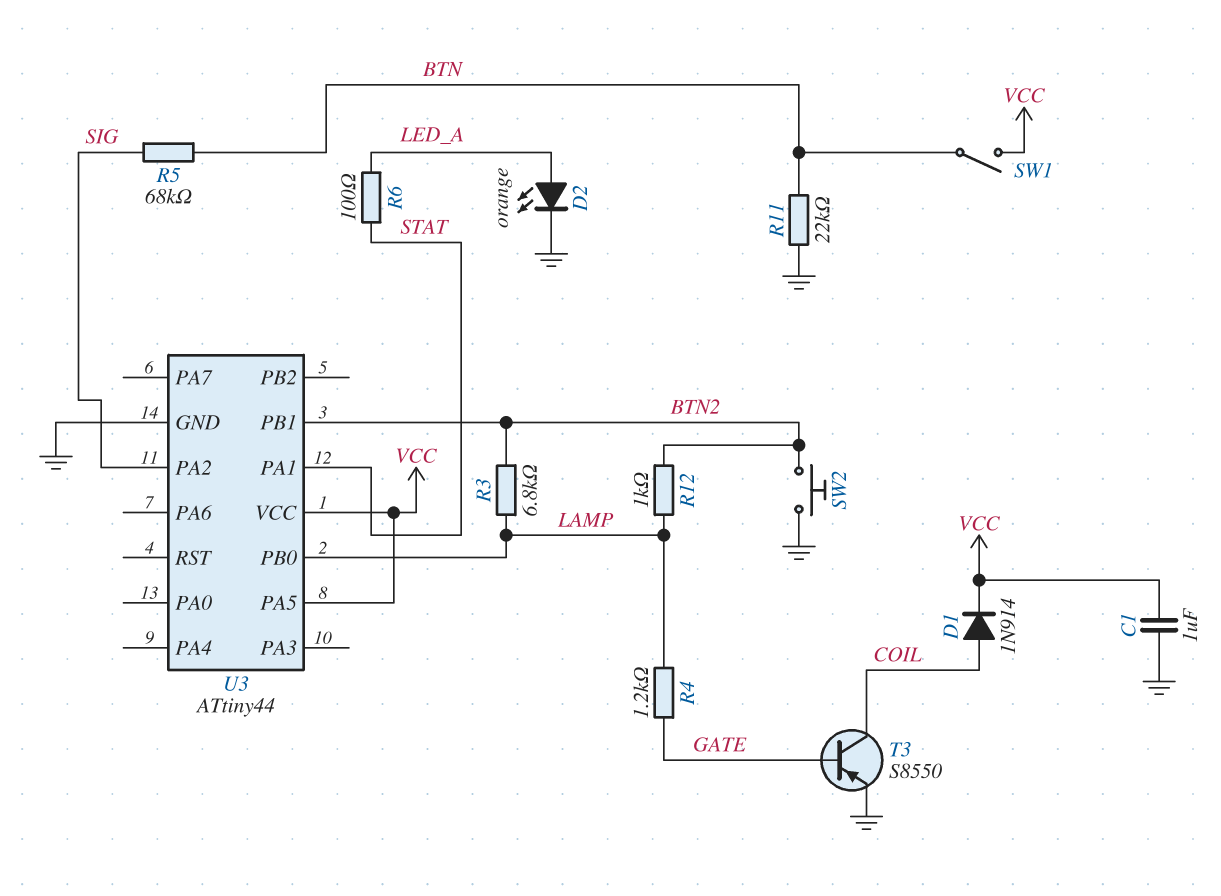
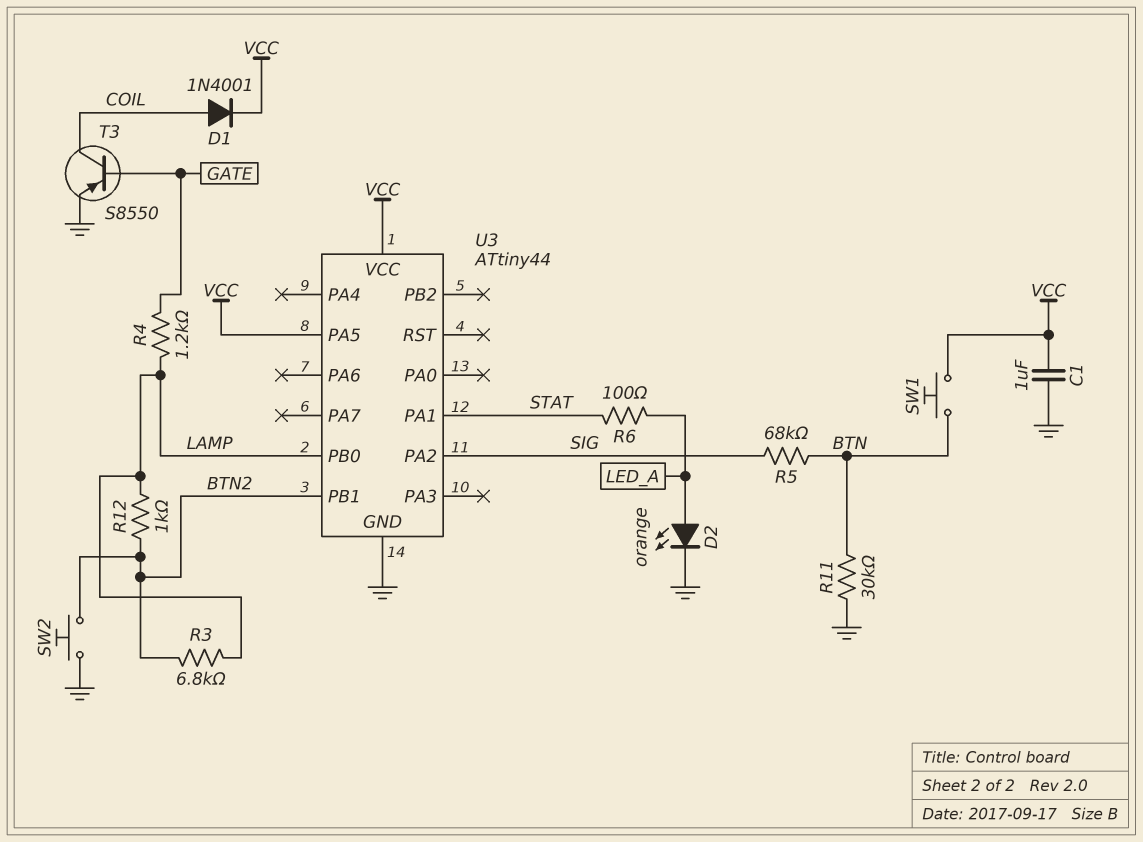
D1: diode 1N914 (A COIL, K VCC) -> diode 1N4001 (A COIL, K VCC)
R11: 22k (BTN, GND) -> 30k (BTN, GND)
SW1: switch (BTN, VCC) -> button (BTN, VCC)

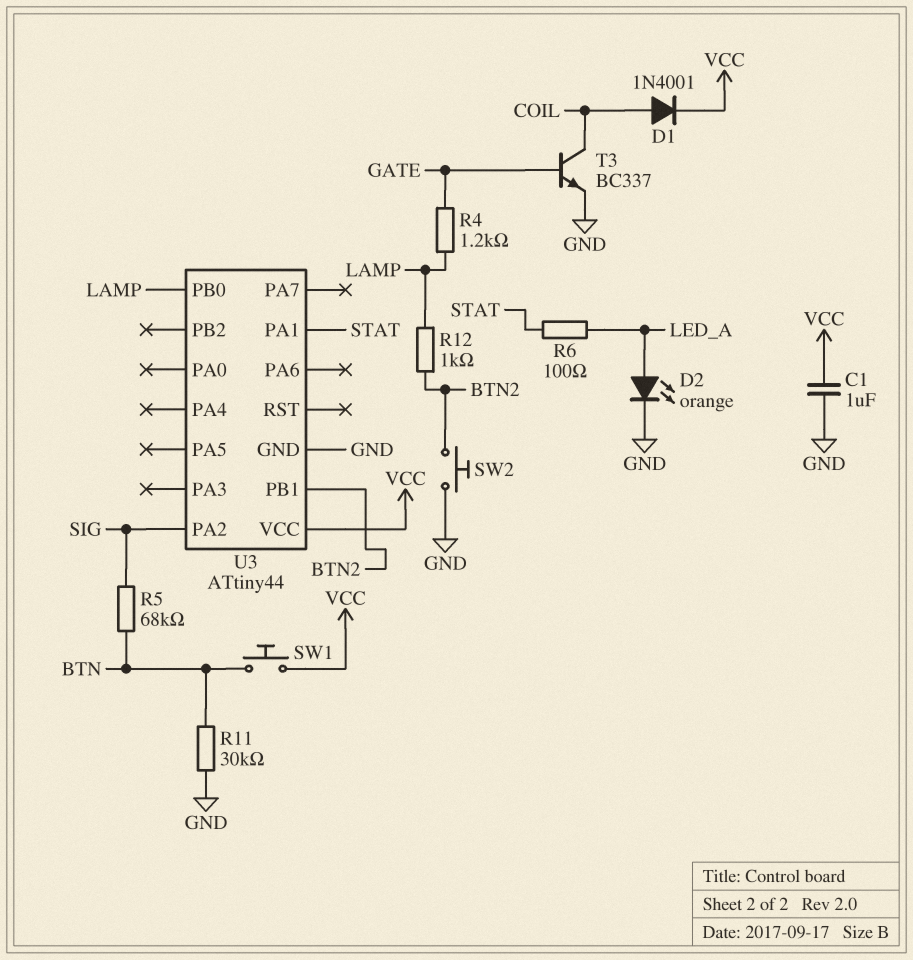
R3: 6.8k (BTN2, LAMP) -> none
T3: PNP S8550 (B GATE, C COIL, E GND) -> NPN BC337 (B GATE, C COIL, E GND)
U3 pin PA5: VCC -> none

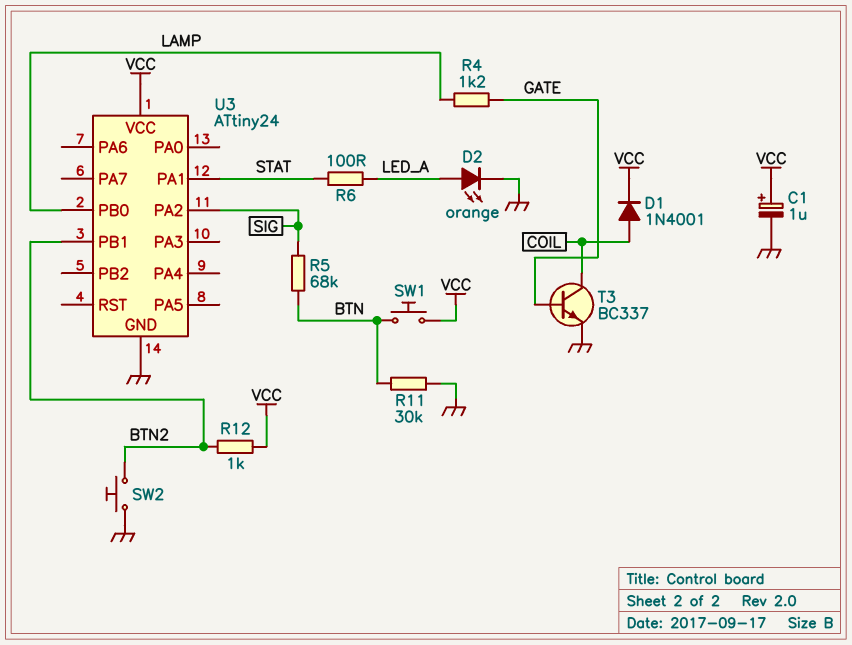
C1: 1uF (GND, VCC) -> 1uF (plus VCC, minus GND)
R12: 1k (BTN2, LAMP) -> 1k (BTN2, VCC)
U3: ATtiny44 -> ATtiny24

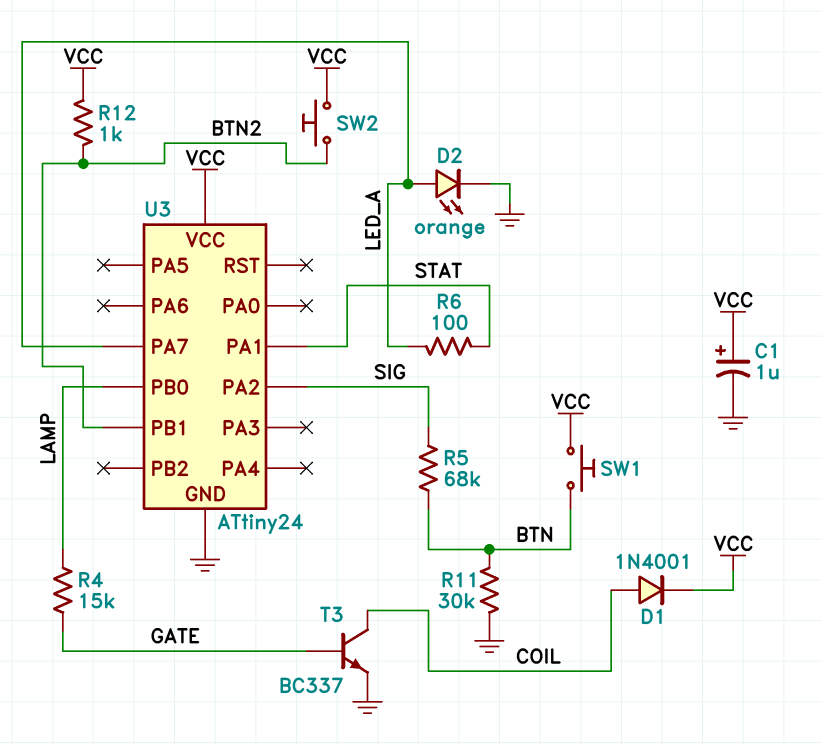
R4: 1.2k (GATE, LAMP) -> 15k (GATE, LAMP)
SW2: button (BTN2, GND) -> button (BTN2, VCC)
U3 pin PA7: none -> LED_A

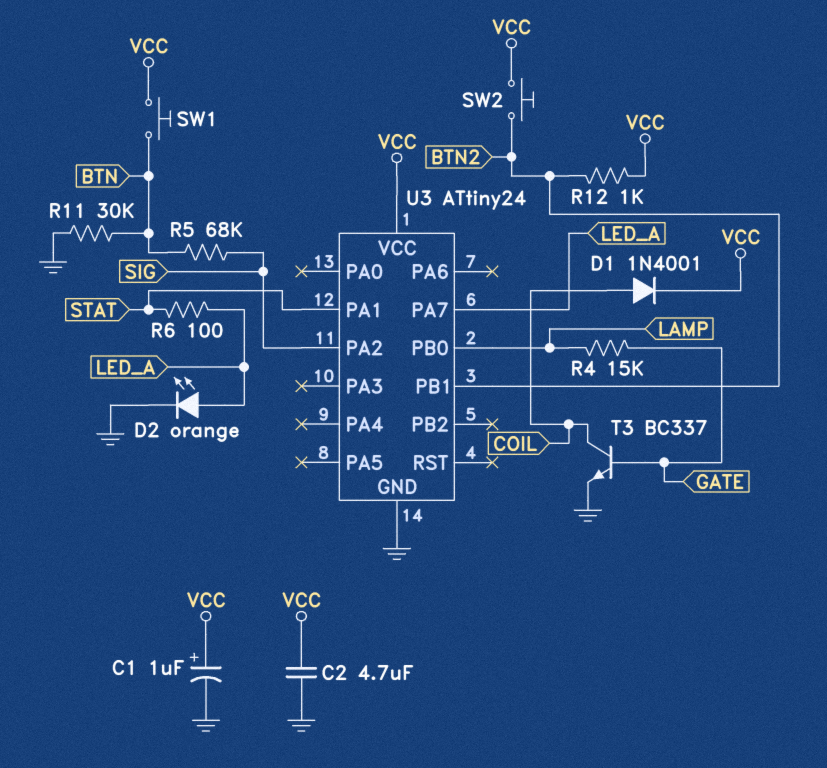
C2: none -> 4.7uF (GND, VCC)

